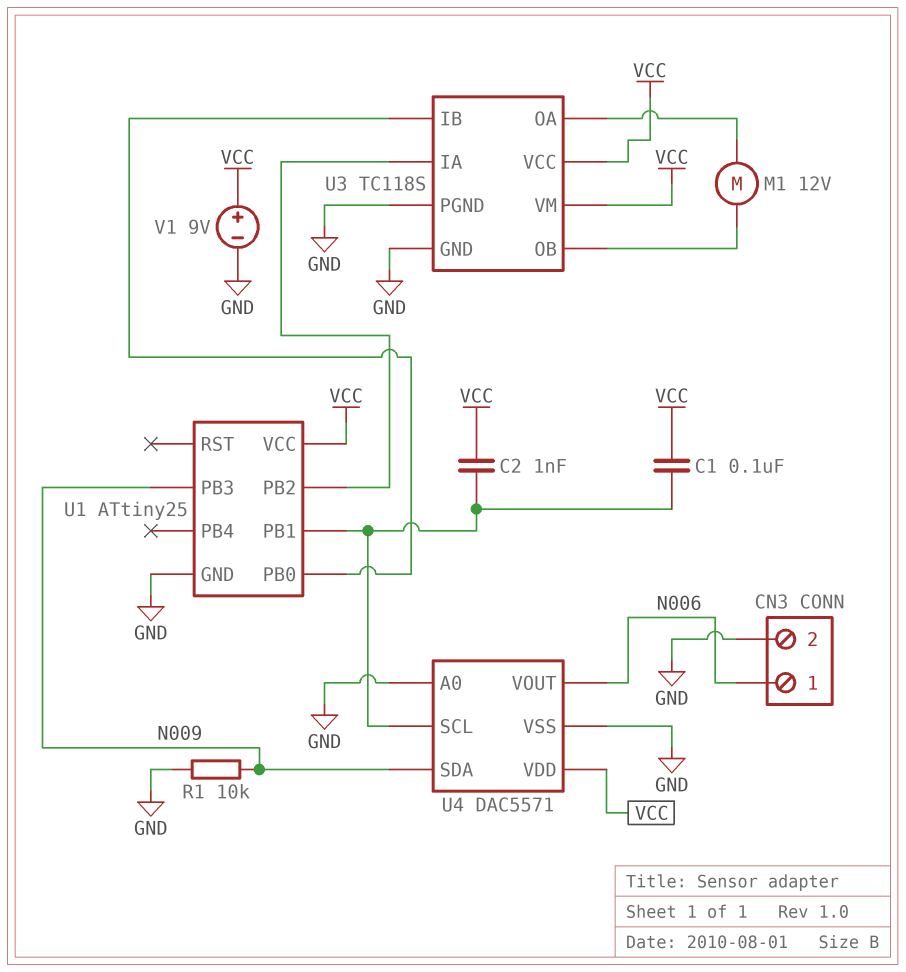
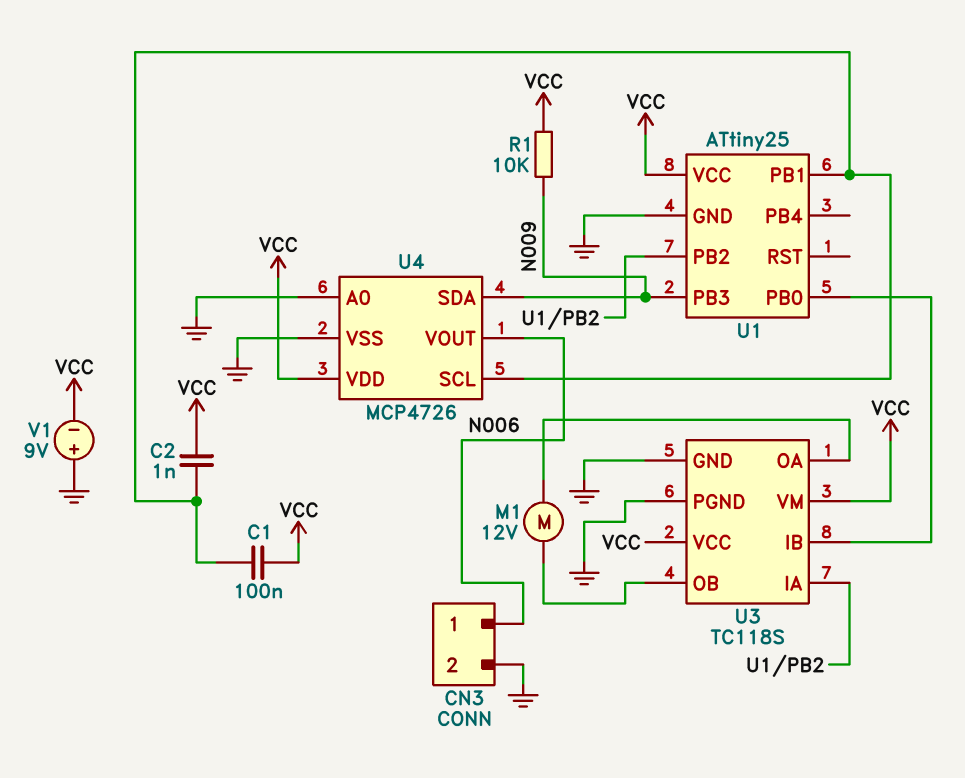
R1: 10k (GND, N009) -> 10k (N009, VCC)
U4: DAC5571 -> MCP4726
V1: 9V (plus VCC, minus GND) -> 9V (plus GND, minus VCC)

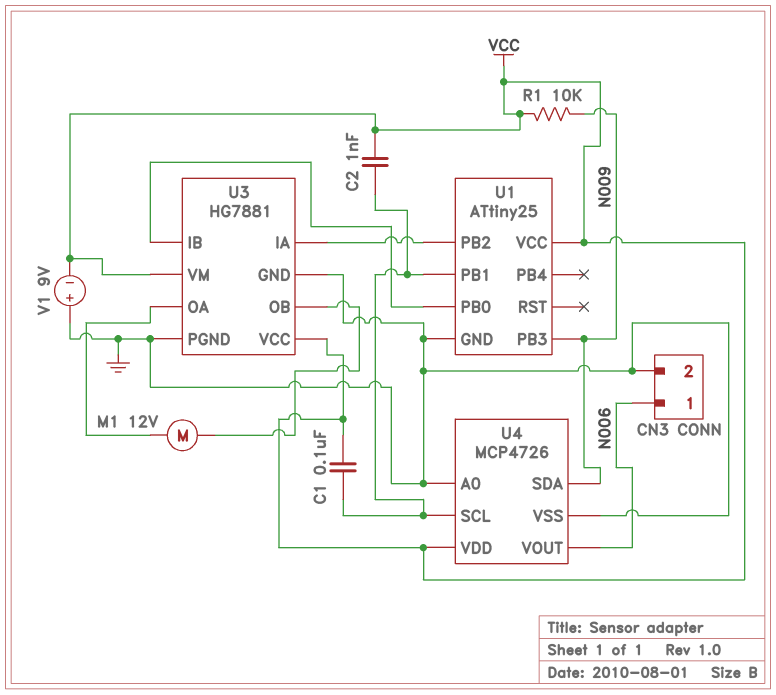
U3: TC118S -> HG7881

